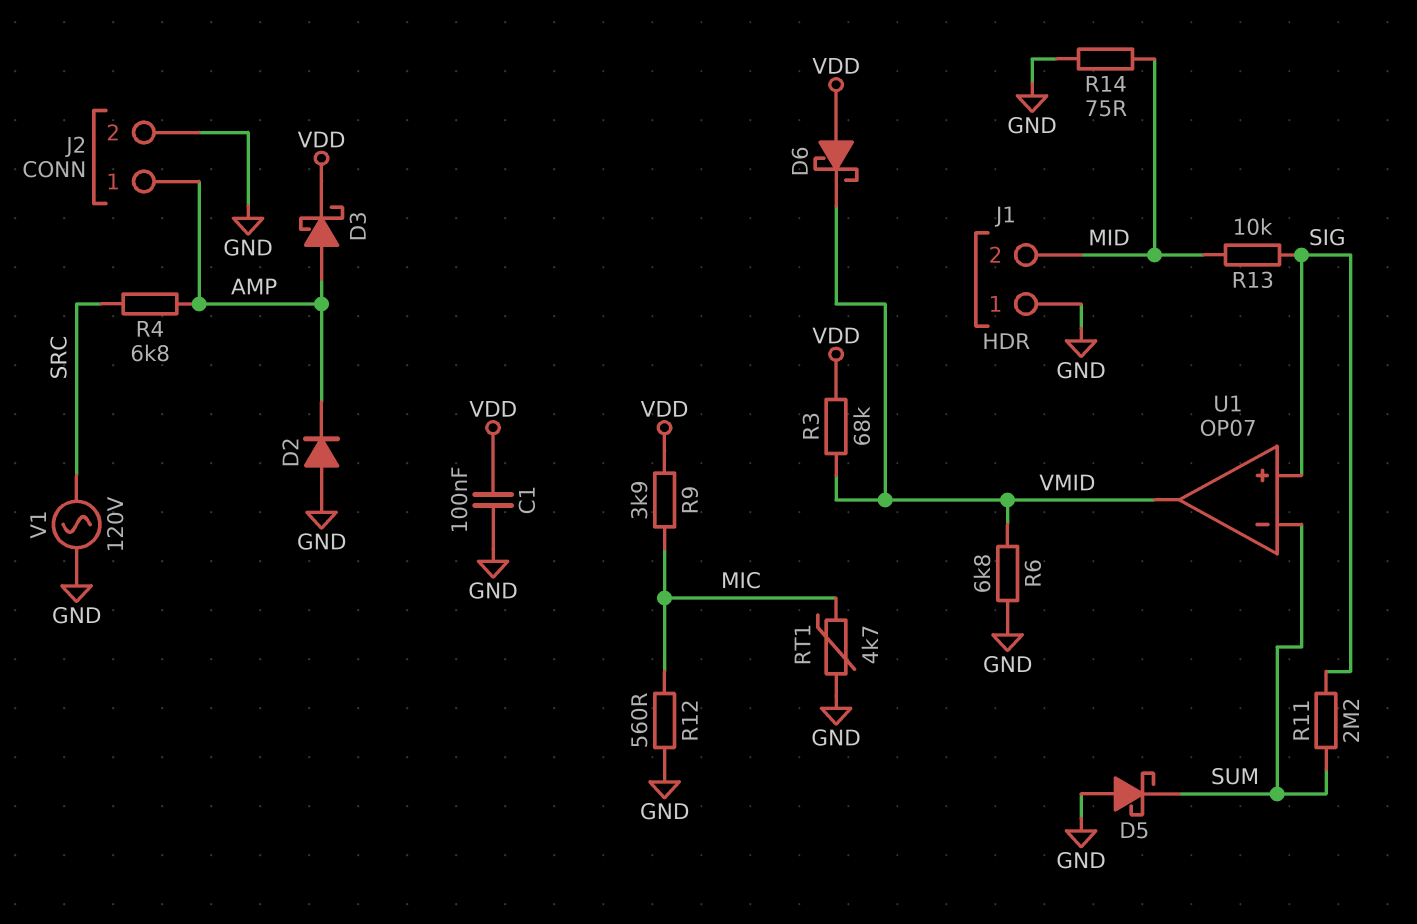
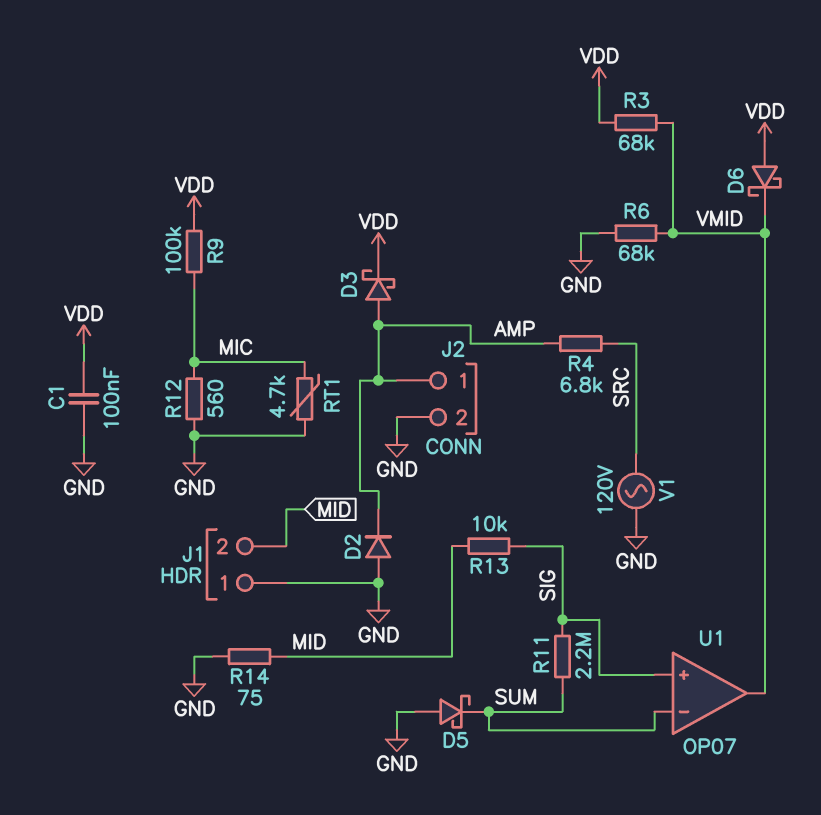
R6: 6.8k (GND, VMID) -> 68k (GND, VMID)
R9: 3.9k (MIC, VDD) -> 100k (MIC, VDD)

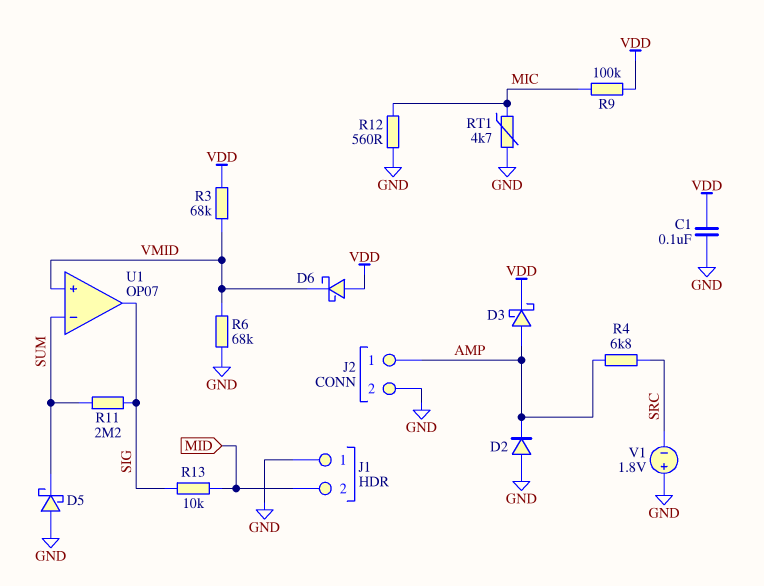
R14: 75 (GND, MID) -> none
U1 pin in+: SIG -> VMID
U1 pin out: VMID -> SIG
V1: AC 120V (GND, SRC) -> 1.8V (plus GND, minus SRC)

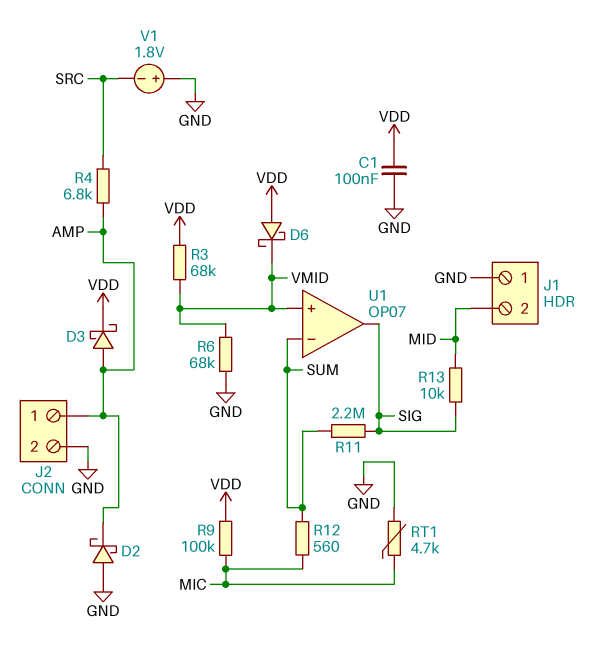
D2: diode (A GND, K AMP) -> schottky (A GND, K AMP)
D5: schottky (A GND, K SUM) -> none
R12: 560 (GND, MIC) -> 560 (MIC, SUM)

